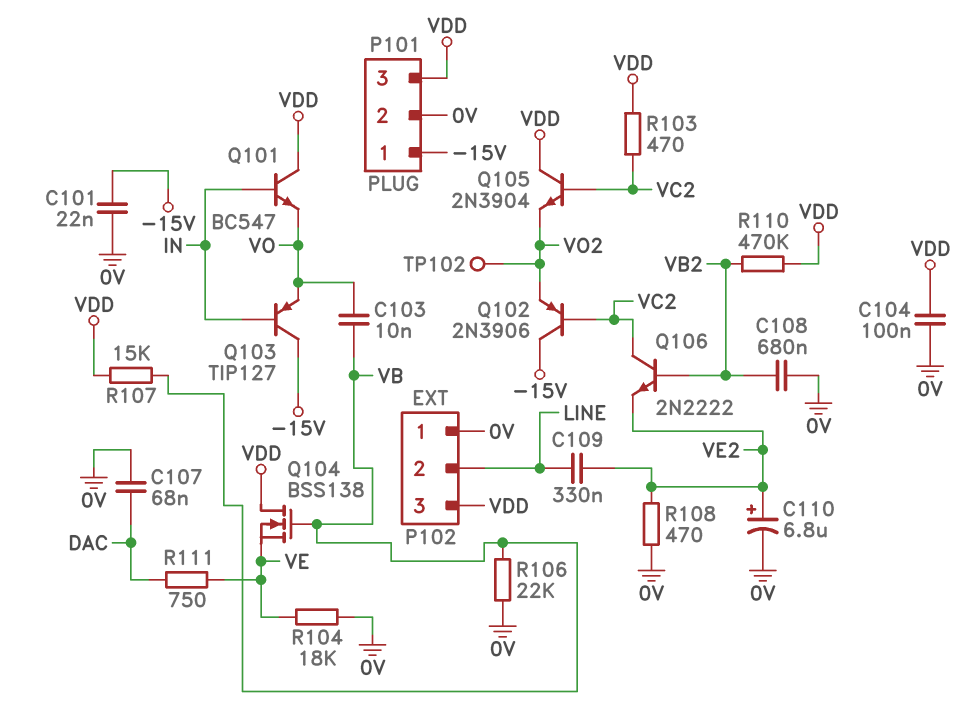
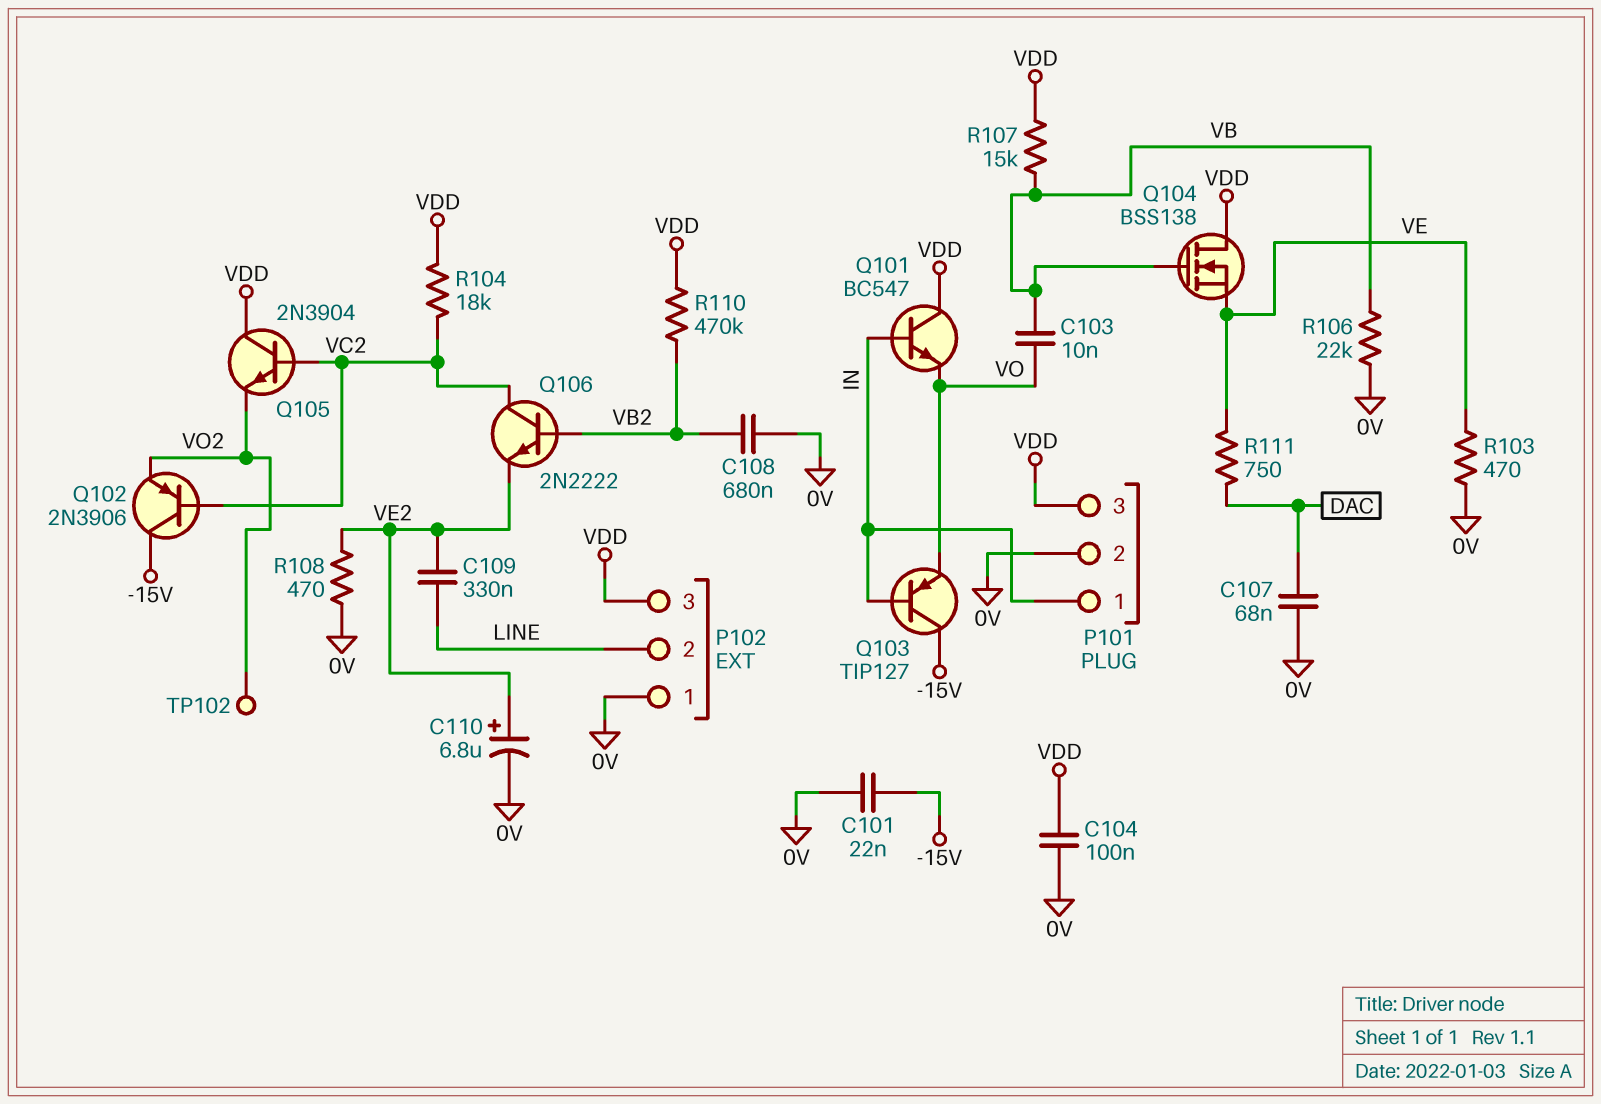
P101 pin 1: -15V -> IN
R103: 470 (VC2, VDD) -> 470 (0V, VE)
R104: 18k (0V, VE) -> 18k (VC2, VDD)

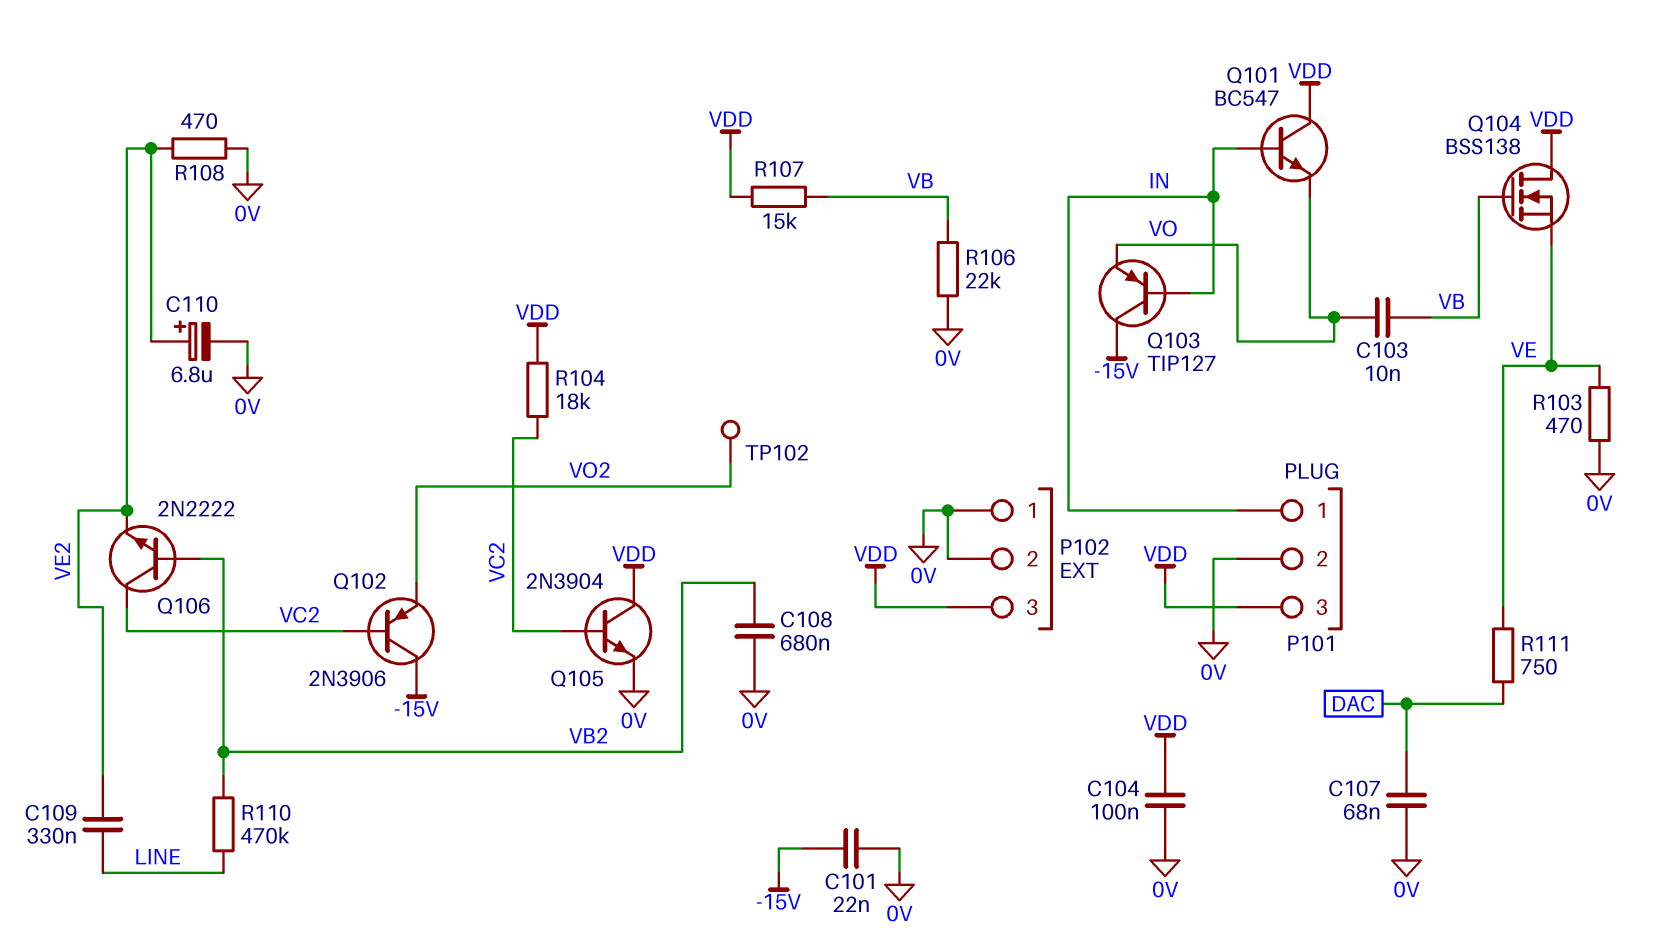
P102 pin 2: LINE -> 0V
Q105: NPN 2N3904 (B VC2, C VDD, E VO2) -> NPN 2N3904 (B VC2, C VDD, E 0V)
R110: 470k (VB2, VDD) -> 470k (LINE, VB2)

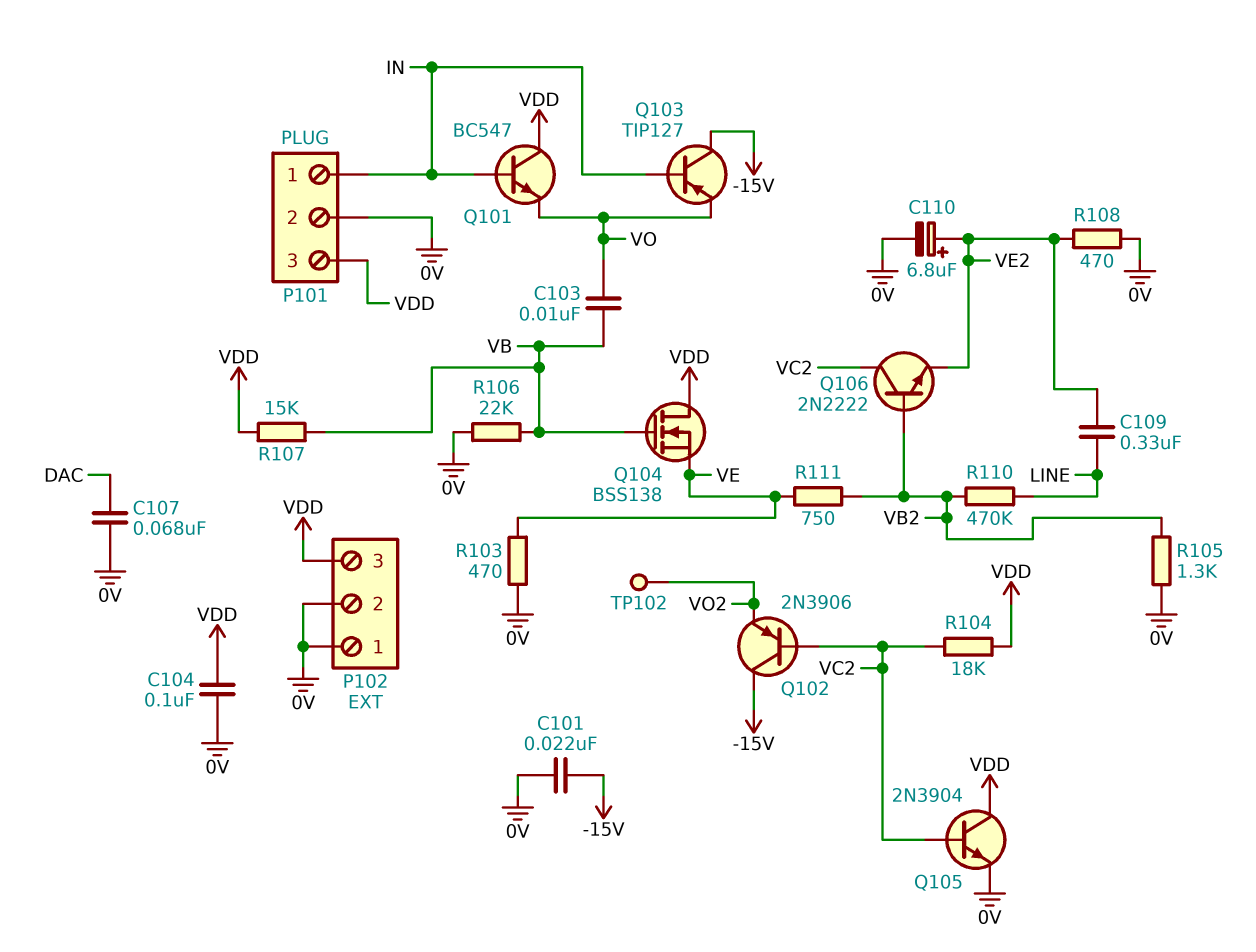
C108: 680nF (0V, VB2) -> none
R105: none -> 1.3k (0V, VB2)
R111: 750 (DAC, VE) -> 750 (VB2, VE)

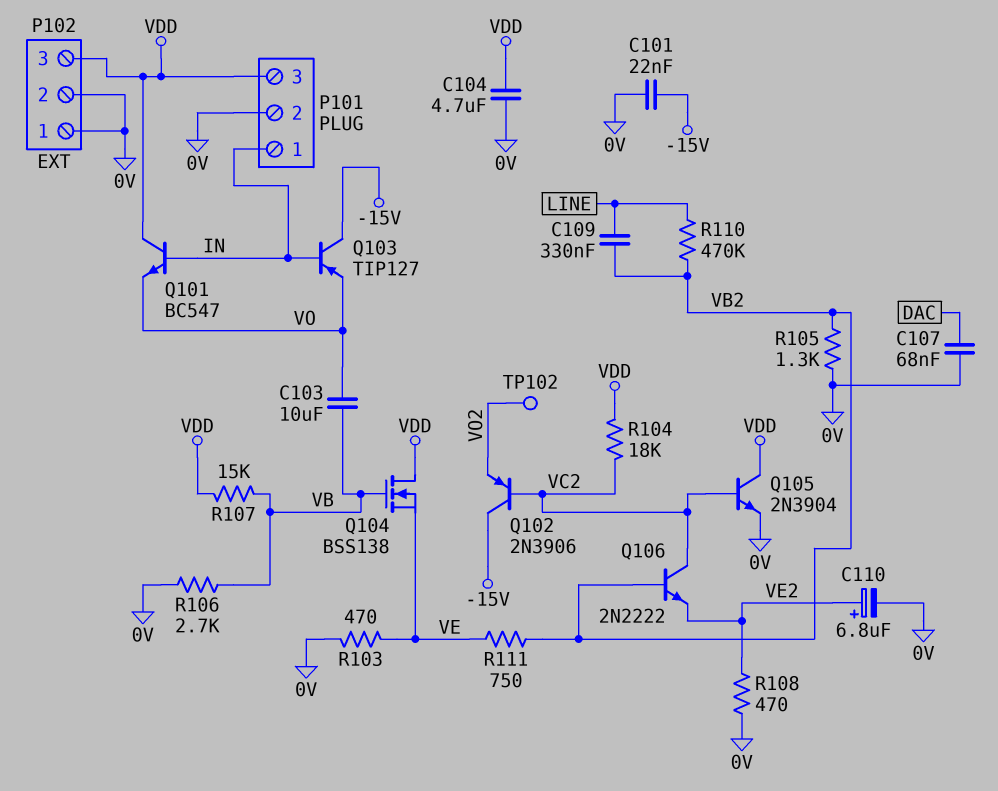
C103: 10nF (VB, VO) -> 10uF (VB, VO)
C104: 100nF (0V, VDD) -> 4.7uF (0V, VDD)
C109: 330nF (LINE, VE2) -> 330nF (LINE, VB2)
R106: 22k (0V, VB) -> 2.7k (0V, VB)

